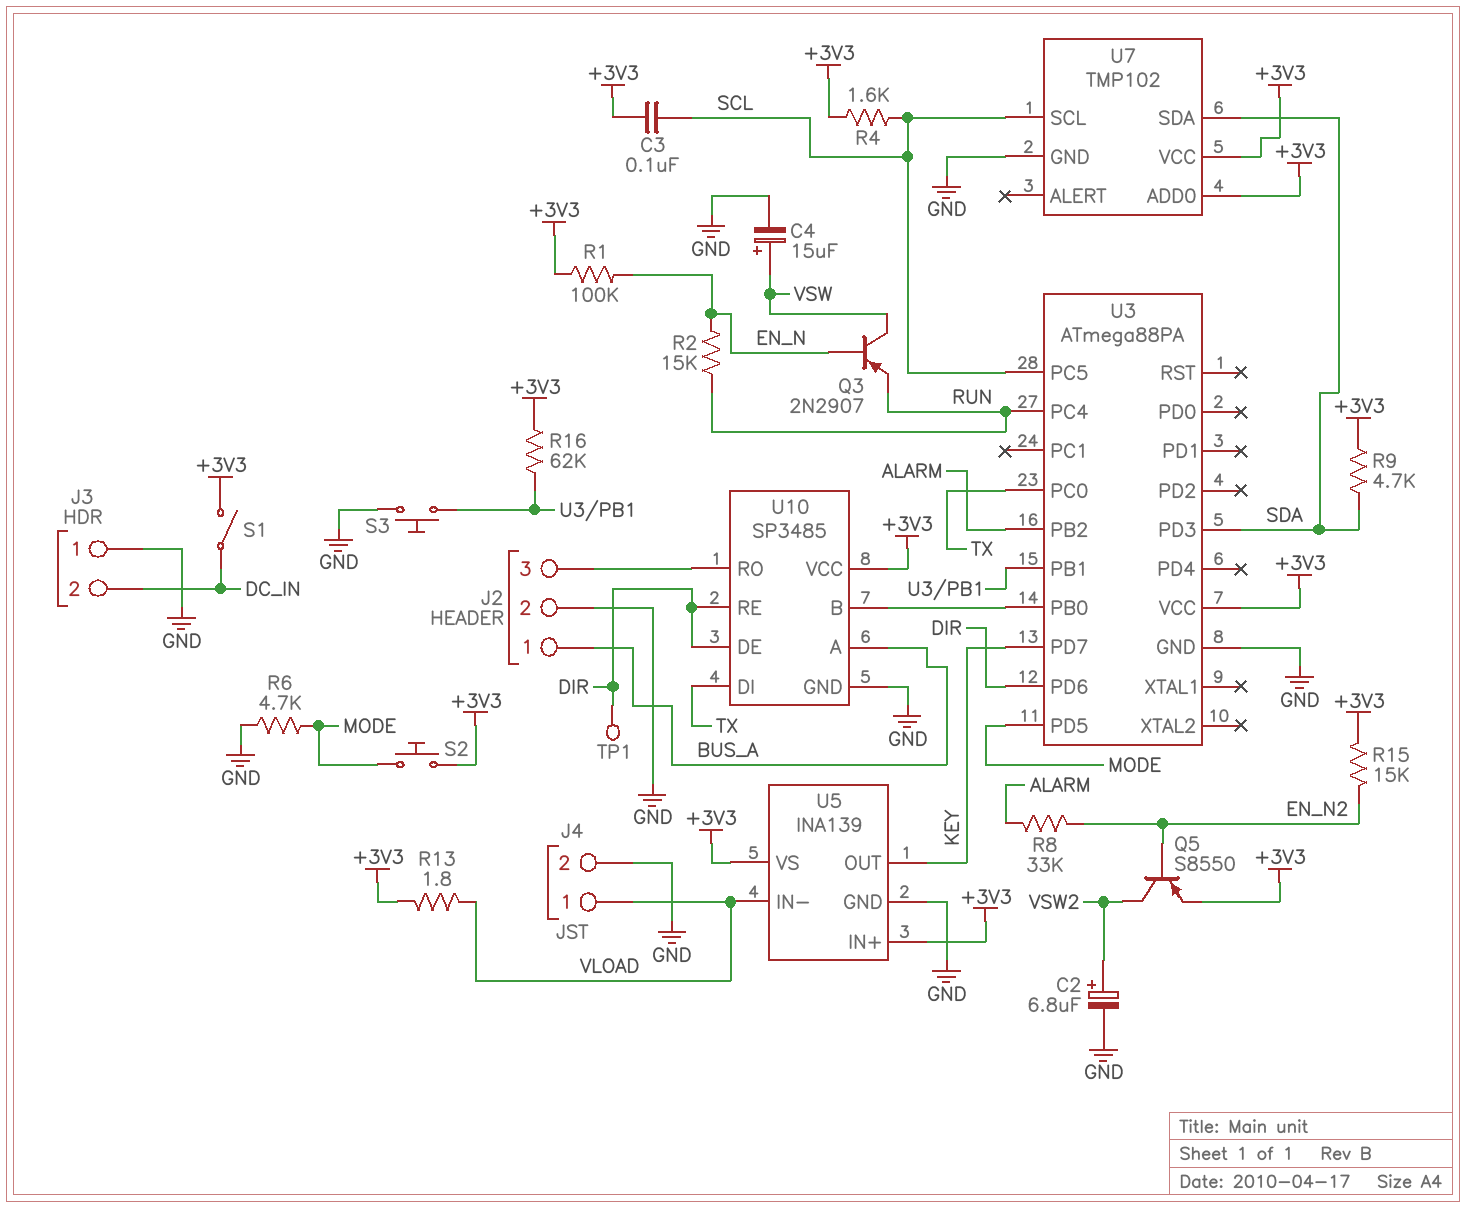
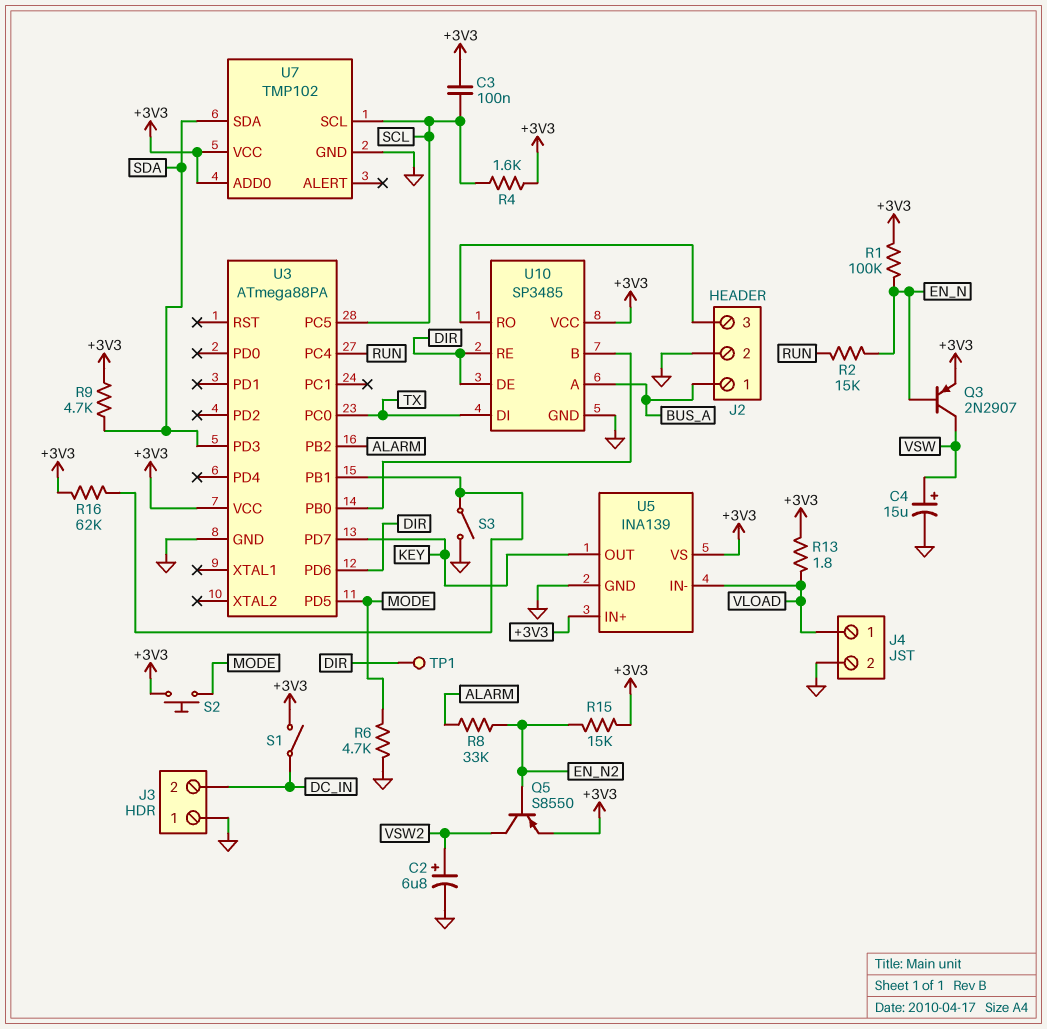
Q3: PNP 2N2907 (B EN_N, C VSW, E RUN) -> PNP 2N2907 (B EN_N, C VSW, E +3V3)
S3: button (GND, U3/PB1) -> switch (GND, U3/PB1)

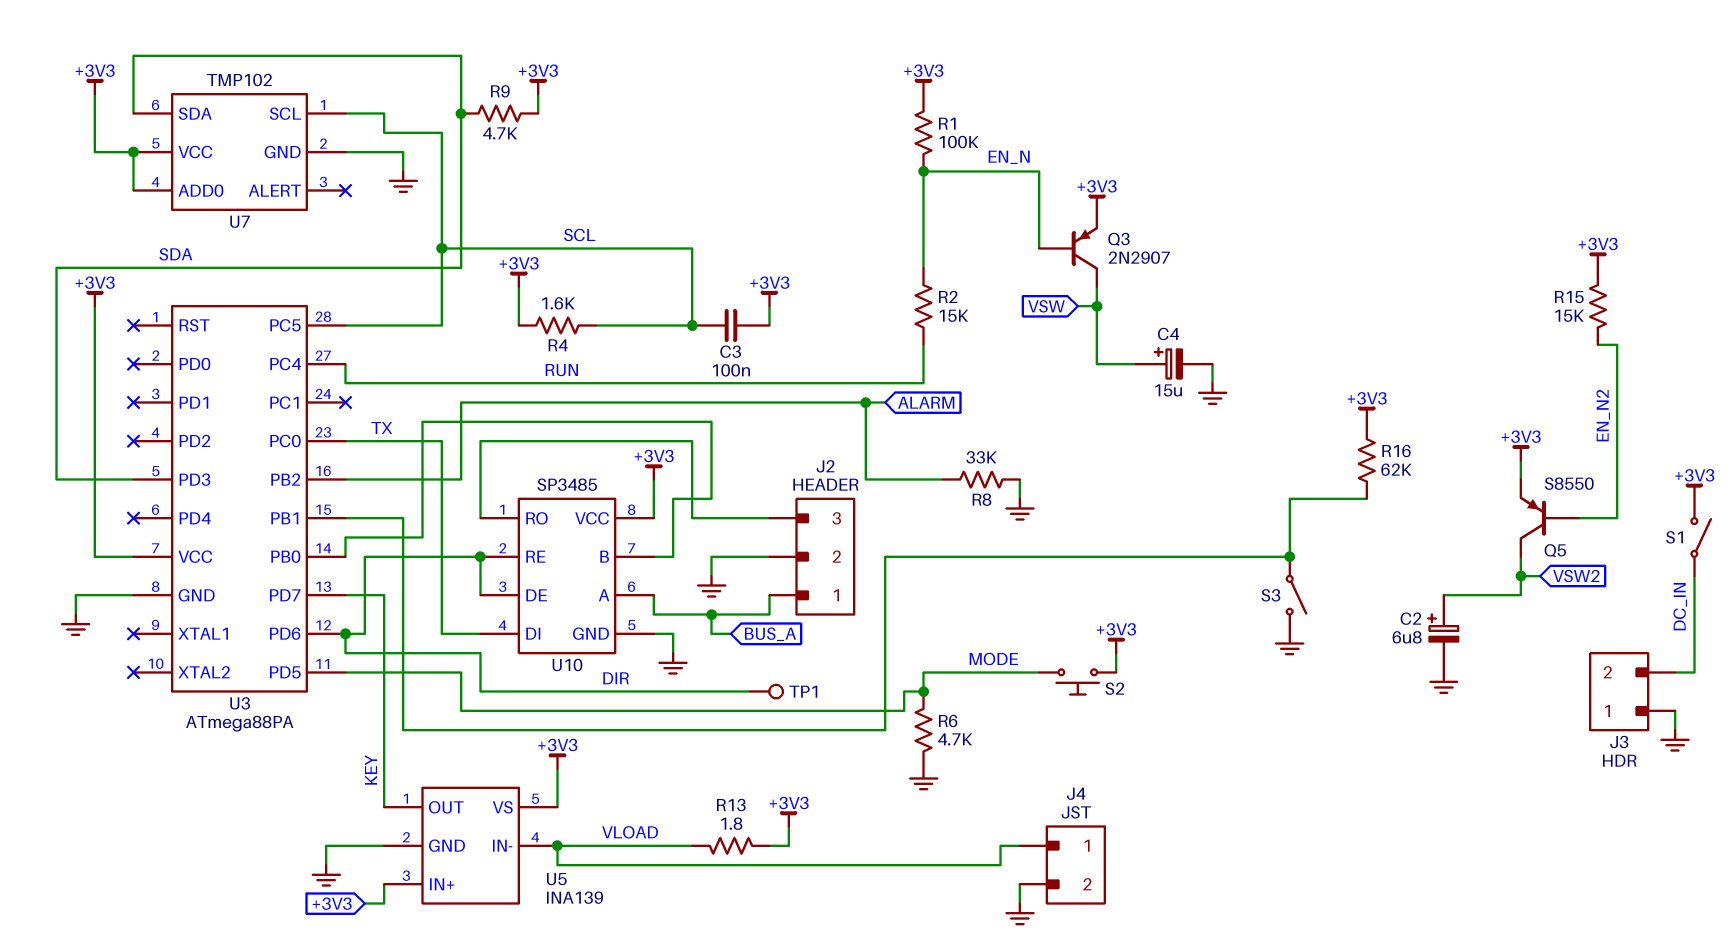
R8: 33k (ALARM, EN_N2) -> 33k (ALARM, GND)

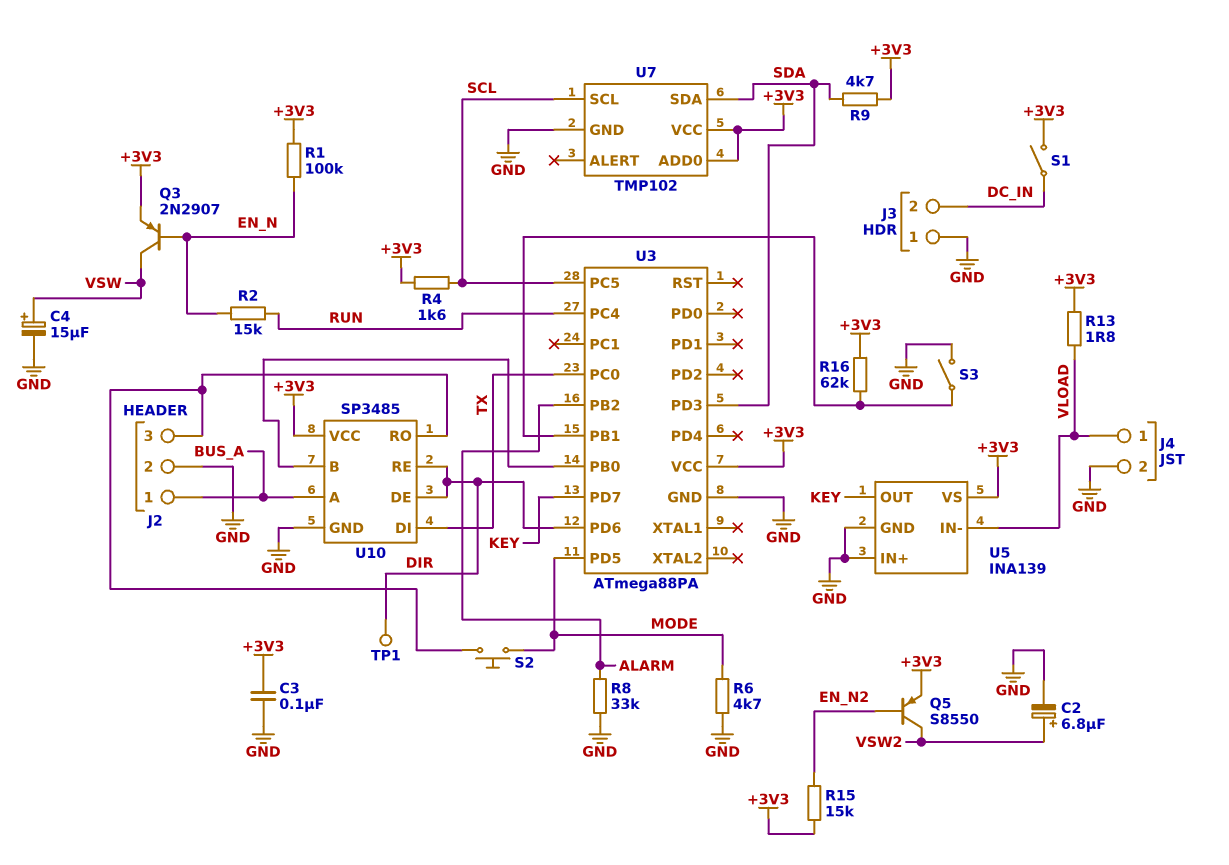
C3: 100nF (+3V3, SCL) -> 100nF (+3V3, GND)
S2: button (+3V3, MODE) -> button (J2/3, MODE)
U5 pin IN+: +3V3 -> GND

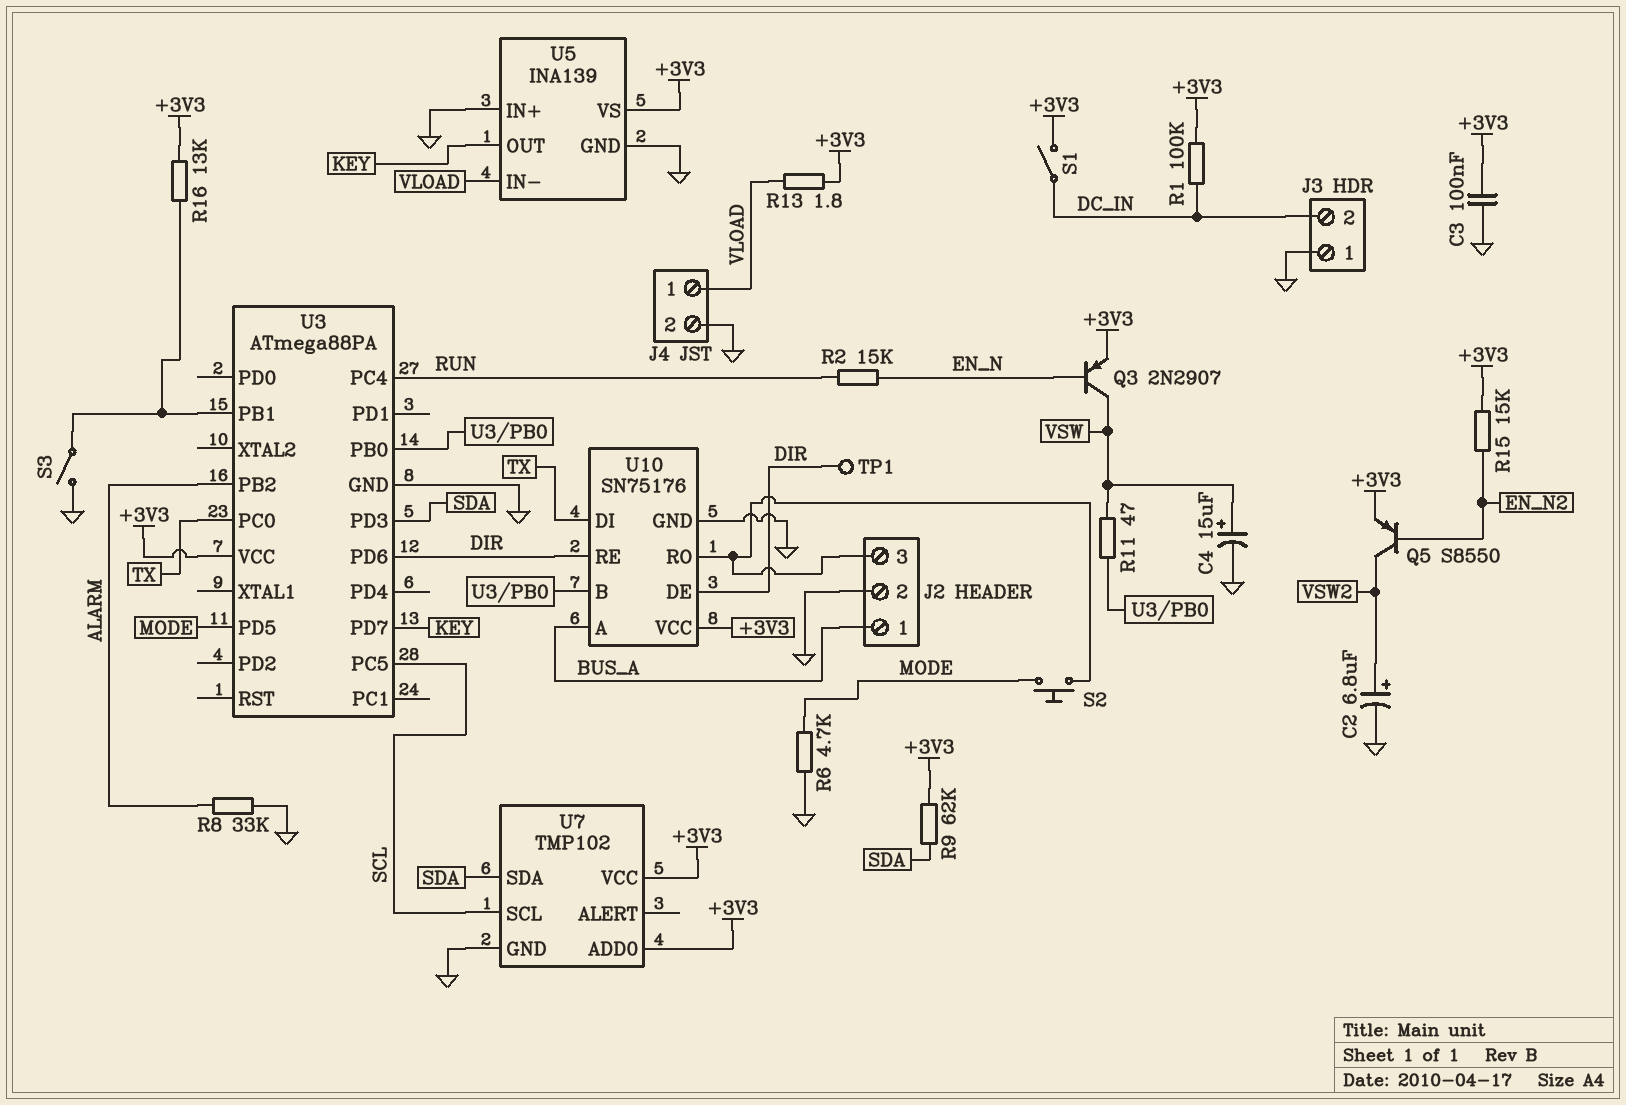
R1: 100k (+3V3, EN_N) -> 100k (+3V3, DC_IN)
R4: 1.6k (+3V3, SCL) -> none
R9: 4.7k (+3V3, SDA) -> 62k (+3V3, SDA)
R11: none -> 47 (U3/PB0, VSW)
R16: 62k (+3V3, U3/PB1) -> 13k (+3V3, U3/PB1)
U10: SP3485 -> SN75176

